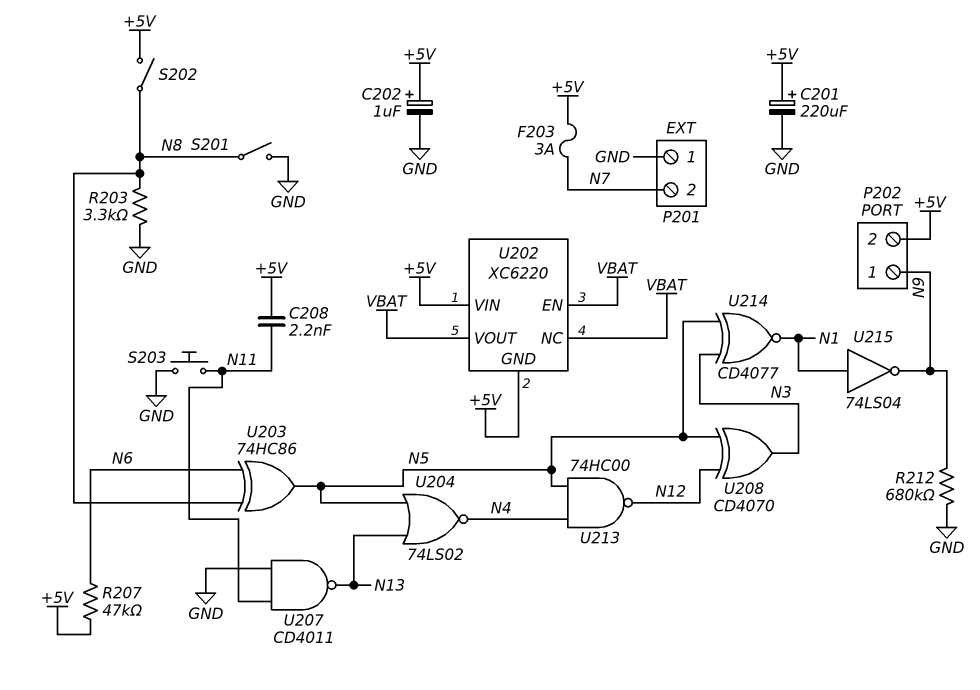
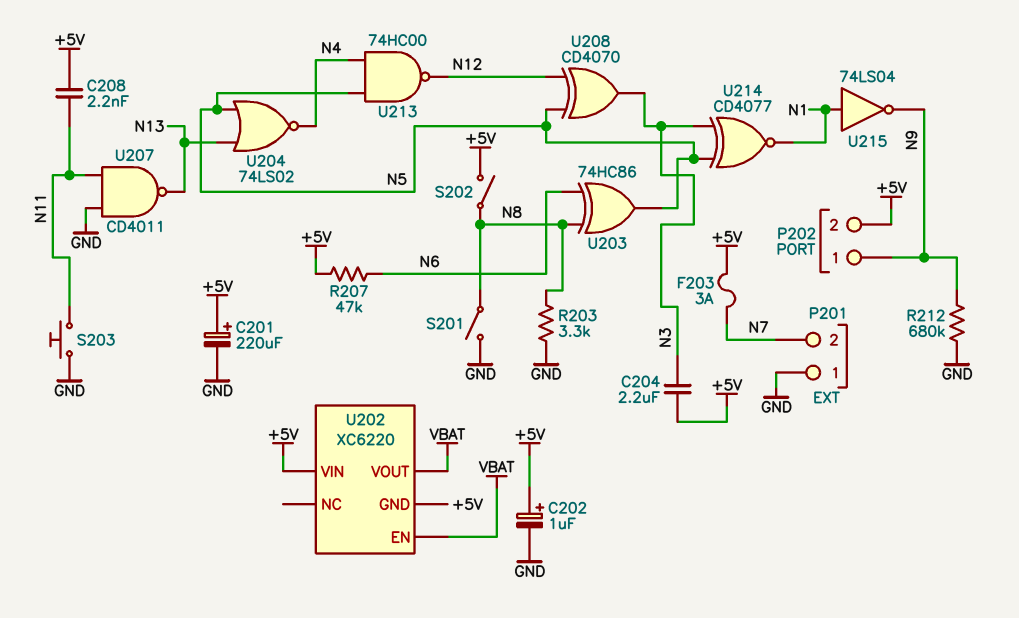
C204: none -> 2.2uF (+5V, N3)
U202 pin NC: VBAT -> none

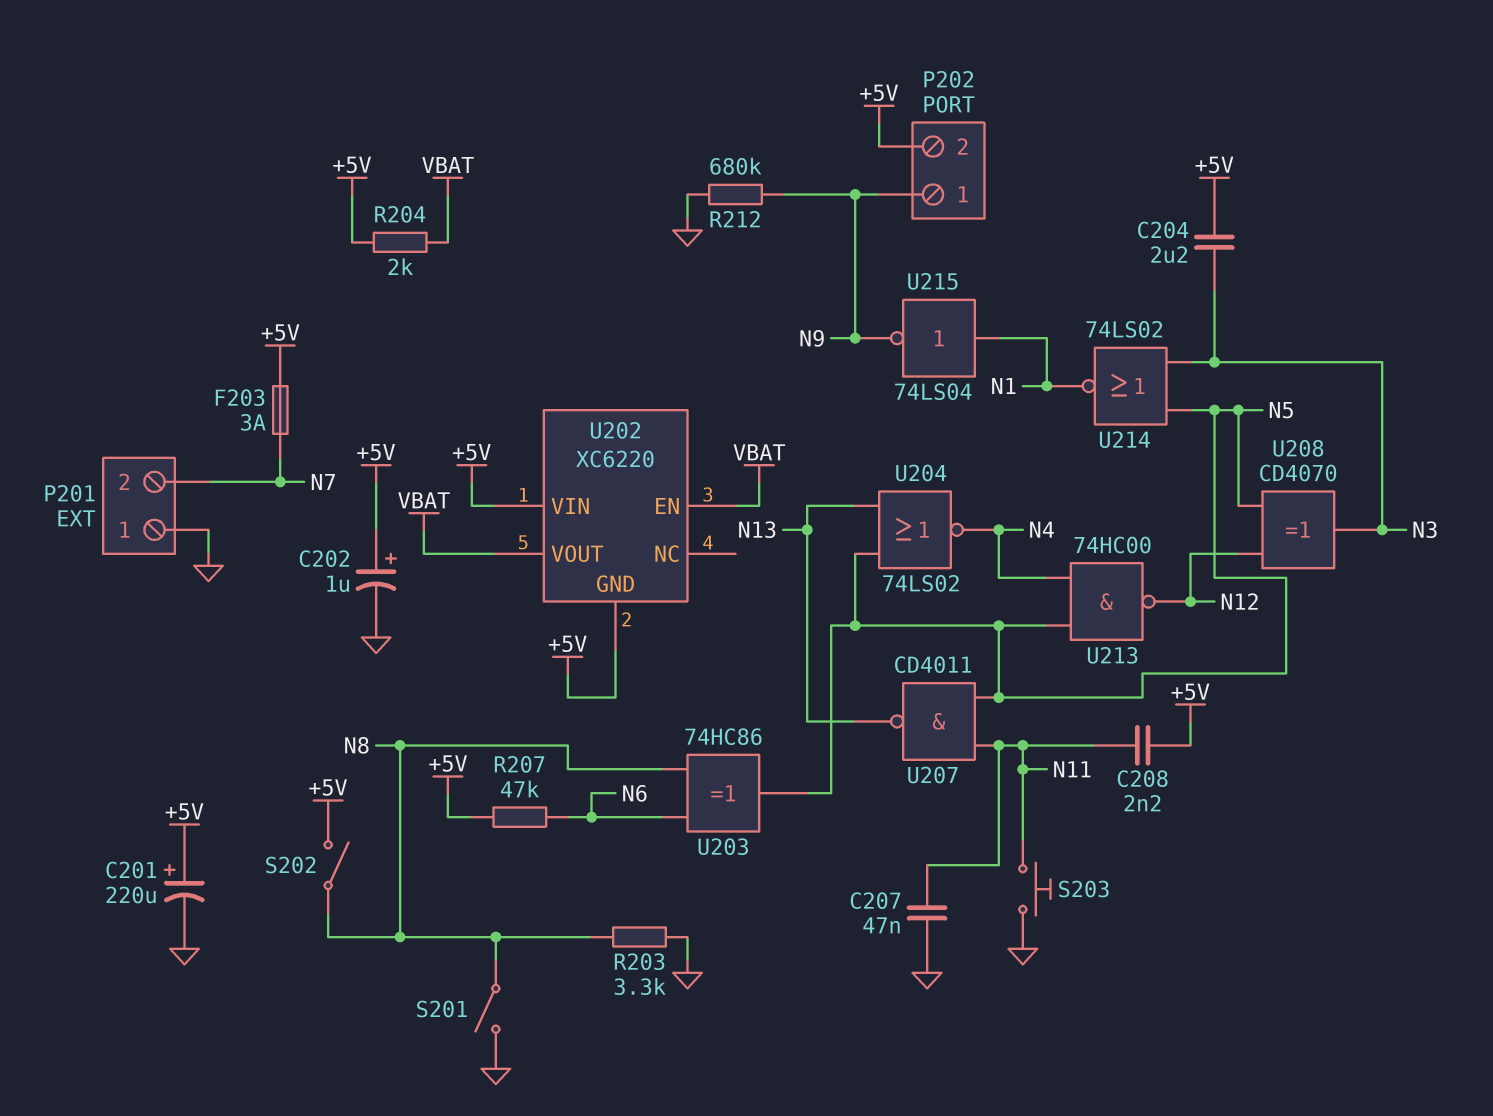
C207: none -> 47nF (GND, N11)
R204: none -> 2k (+5V, VBAT)
U207: NAND CD4011 (in GND, in N11, out N13) -> NAND CD4011 (in N5, in N11, out N13)
U214: XNOR CD4077 (in N3, in N5, out N1) -> NOR 74LS02 (in N3, in N5, out N1)

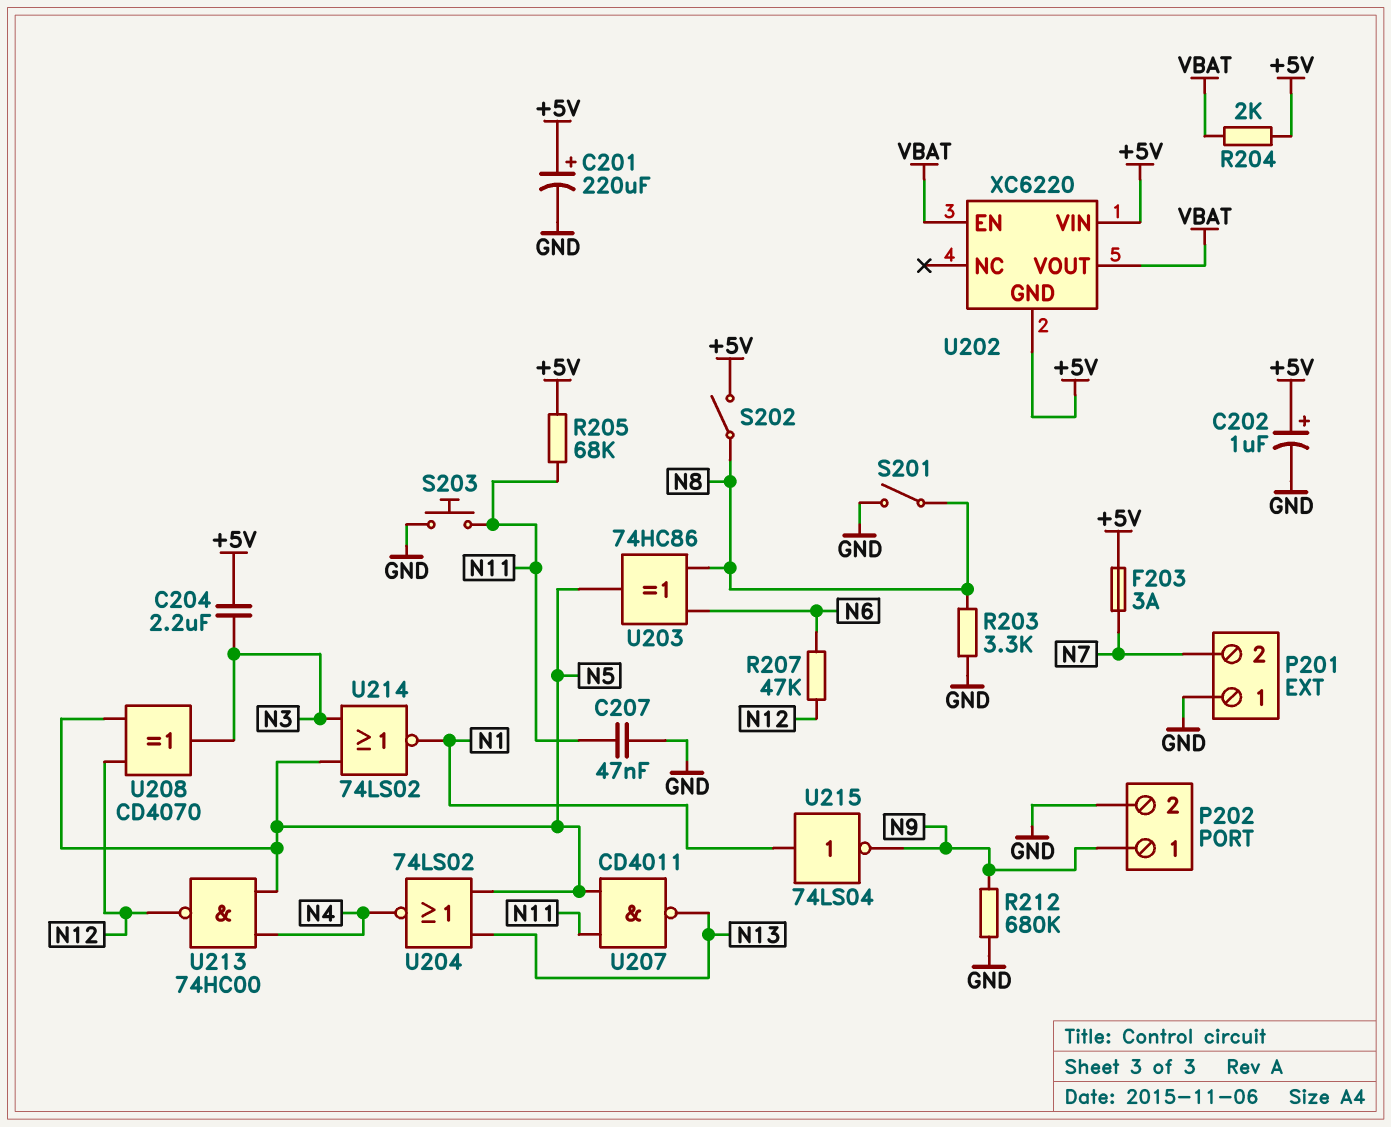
C208: 2.2nF (+5V, N11) -> none
P202 pin 2: +5V -> GND
R205: none -> 68k (+5V, N11)
R207: 47k (+5V, N6) -> 47k (N6, N12)

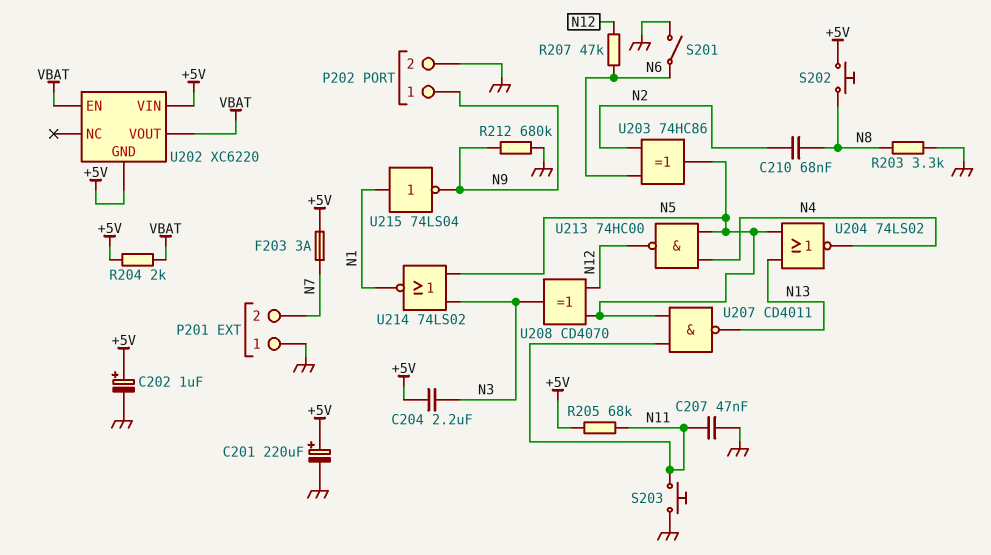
C210: none -> 68nF (N2, N8)
S201: switch (GND, N8) -> switch (GND, N6)
S202: switch (+5V, N8) -> button (+5V, N8)
U203: XOR 74HC86 (in N6, in N8, out N5) -> XOR 74HC86 (in N2, in N6, out N5)

